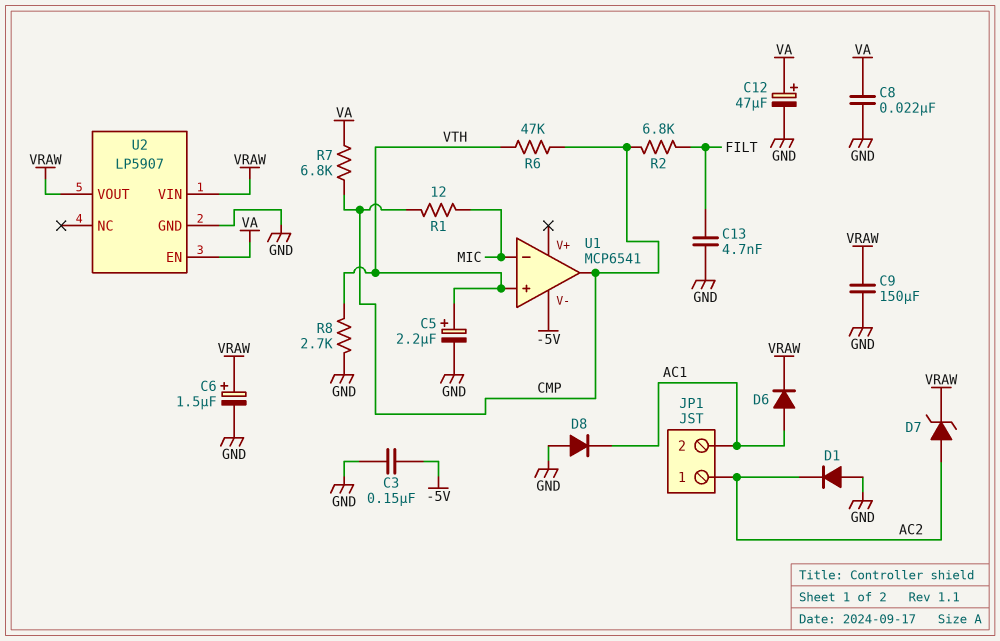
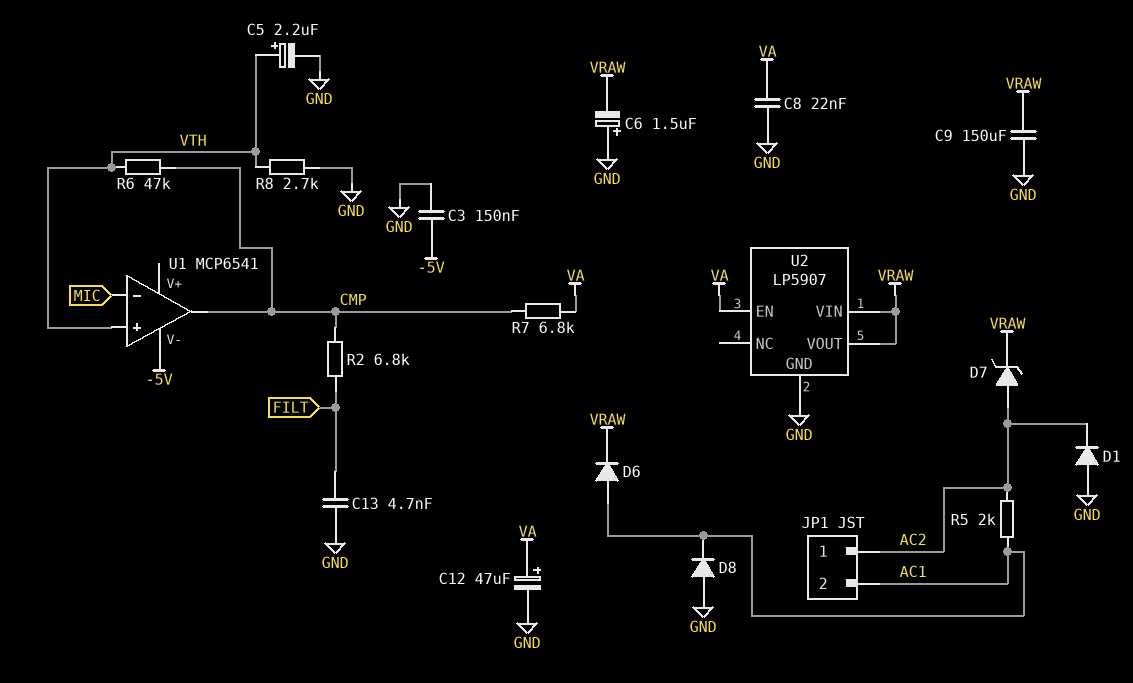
C6: 1.5uF (plus VRAW, minus GND) -> 1.5uF (plus GND, minus VRAW)
R1: 12 (CMP, MIC) -> none
R5: none -> 2k (AC1, AC2)

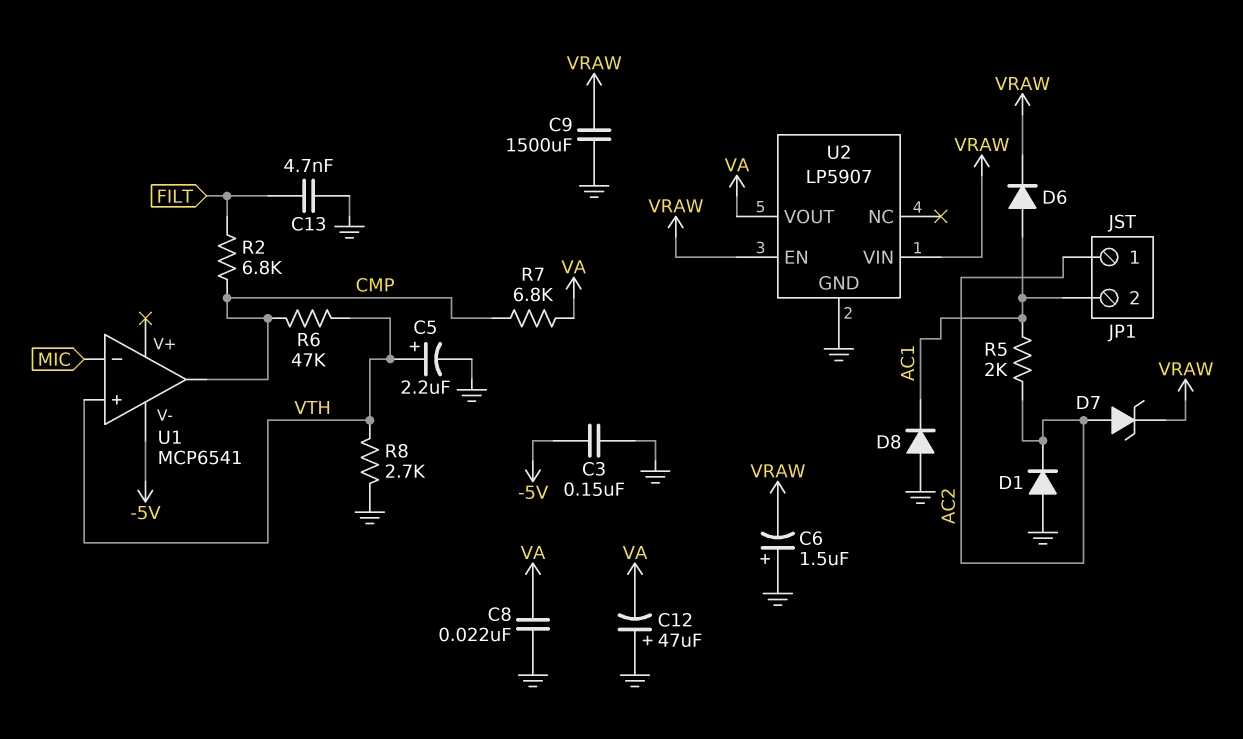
C9: 150uF (GND, VRAW) -> 1500uF (GND, VRAW)
C12: 47uF (plus VA, minus GND) -> 47uF (plus GND, minus VA)
U2 pin EN: VA -> VRAW
U2 pin VOUT: VRAW -> VA

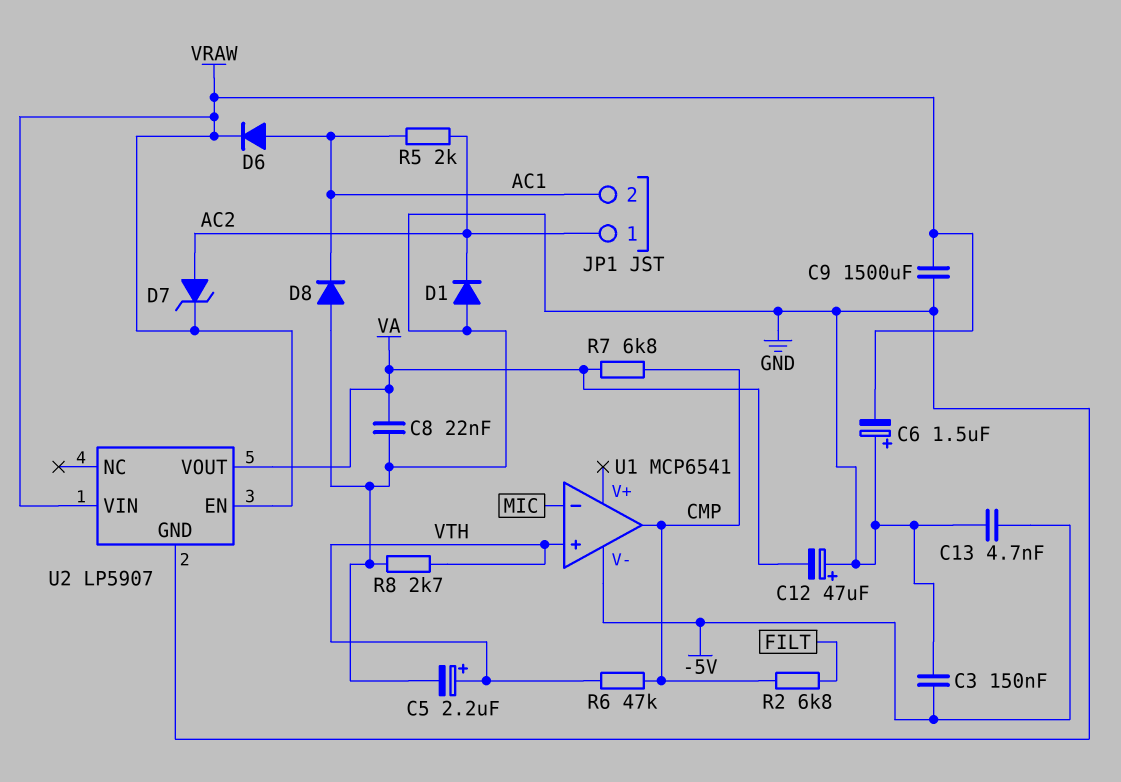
C13: 4.7nF (FILT, GND) -> 4.7nF (-5V, GND)

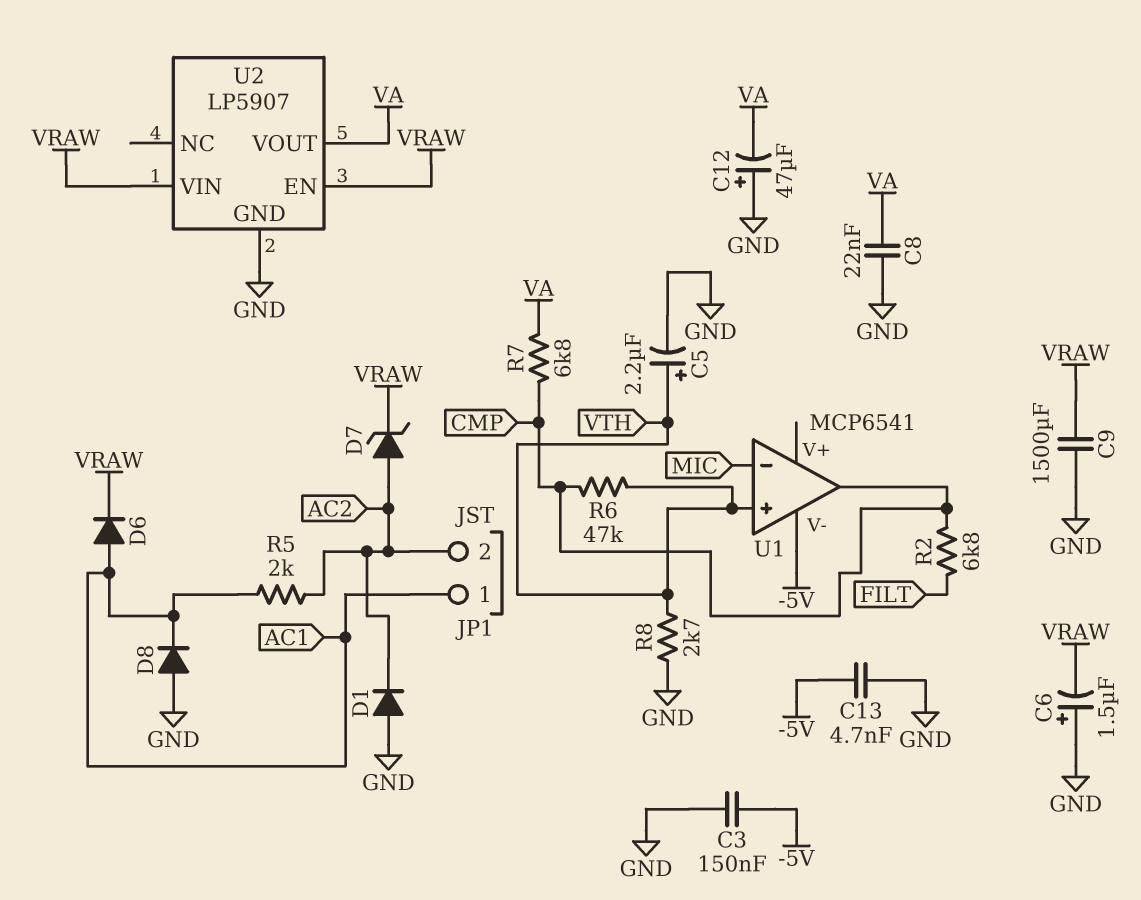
JP1 pin 1: AC2 -> AC1
JP1 pin 2: AC1 -> AC2

